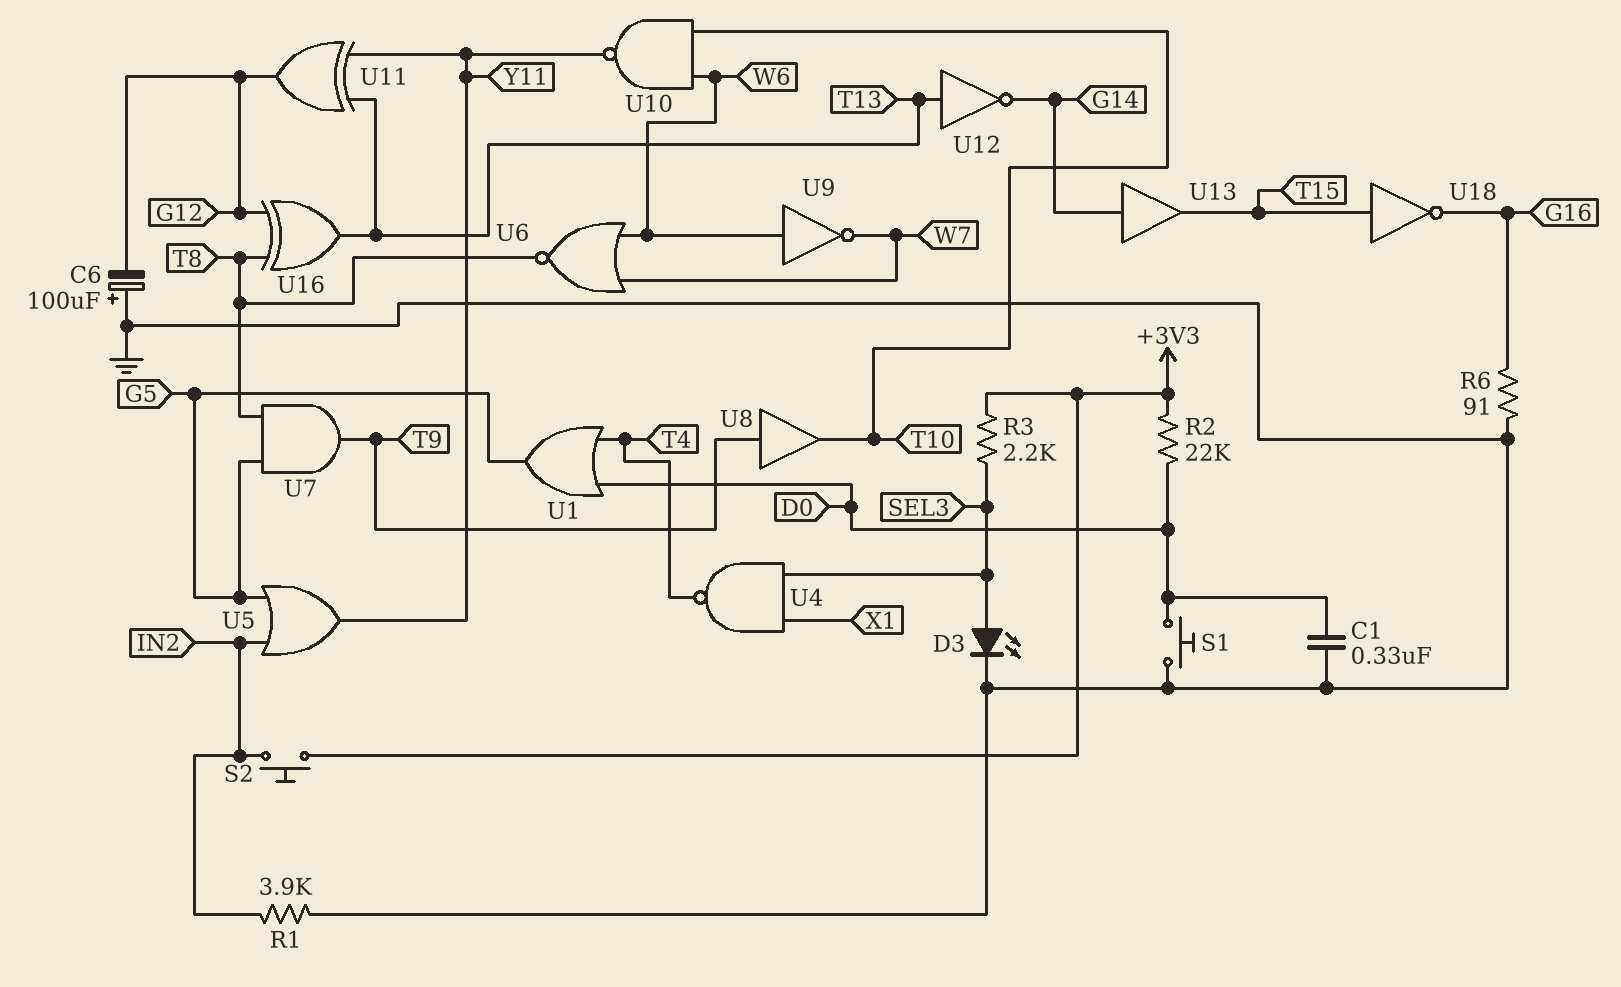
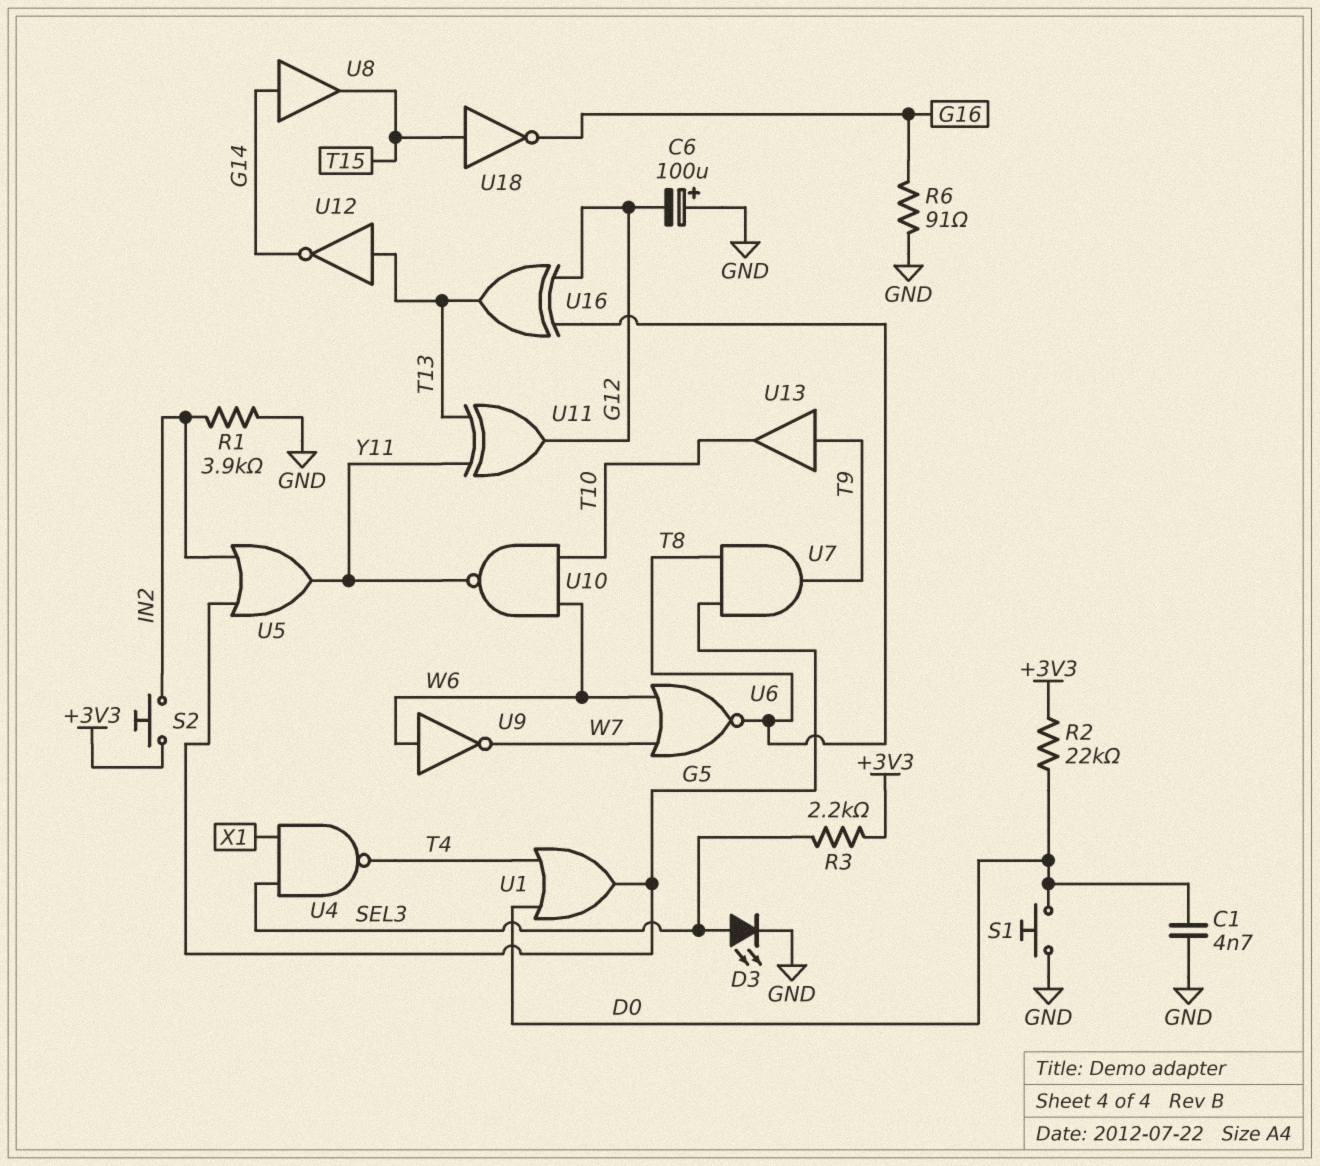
C1: 330nF (D0, GND) -> 4.7nF (D0, GND)
U8: buffer (in T9, out T10) -> buffer (in G14, out T15)
U13: buffer (in G14, out T15) -> buffer (in T9, out T10)

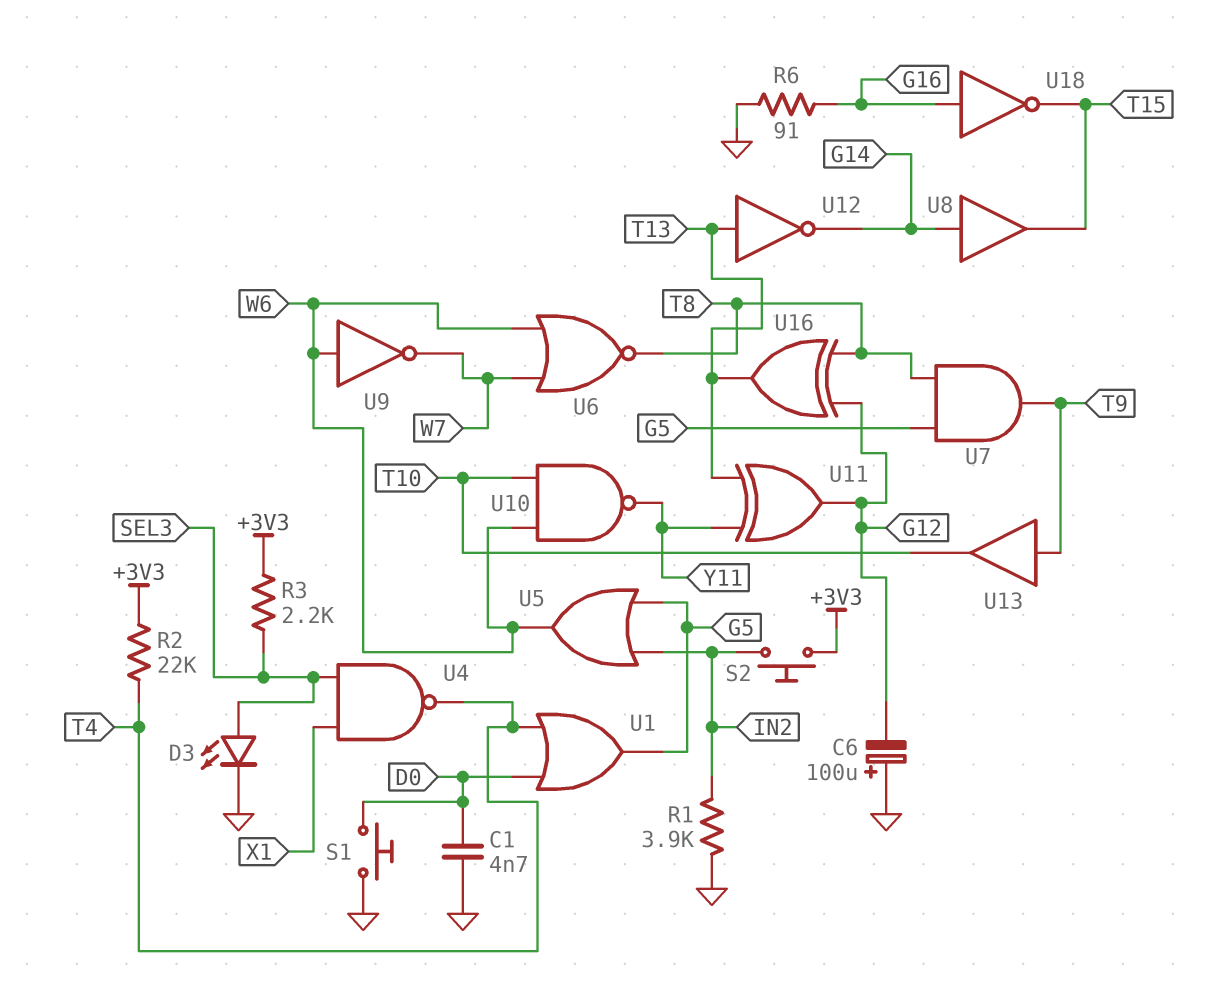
R2: 22k (+3V3, D0) -> 22k (+3V3, T4)
U5: OR (in G5, in IN2, out Y11) -> OR (in G5, in IN2, out W6)
U18: NOT (in T15, out G16) -> NOT (in G16, out T15)

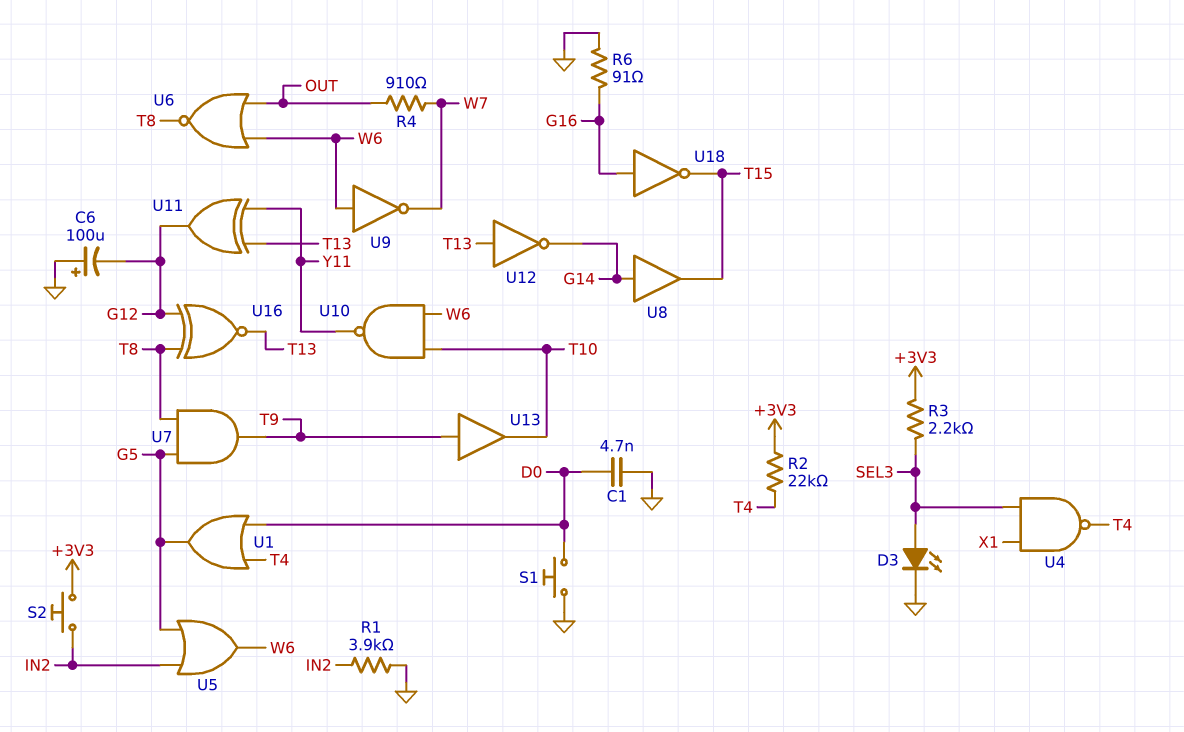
R4: none -> 910 (OUT, W7)
U6: NOR (in W6, in W7, out T8) -> NOR (in OUT, in W6, out T8)
U16: XOR (in G12, in T8, out T13) -> XNOR (in G12, in T8, out T13)

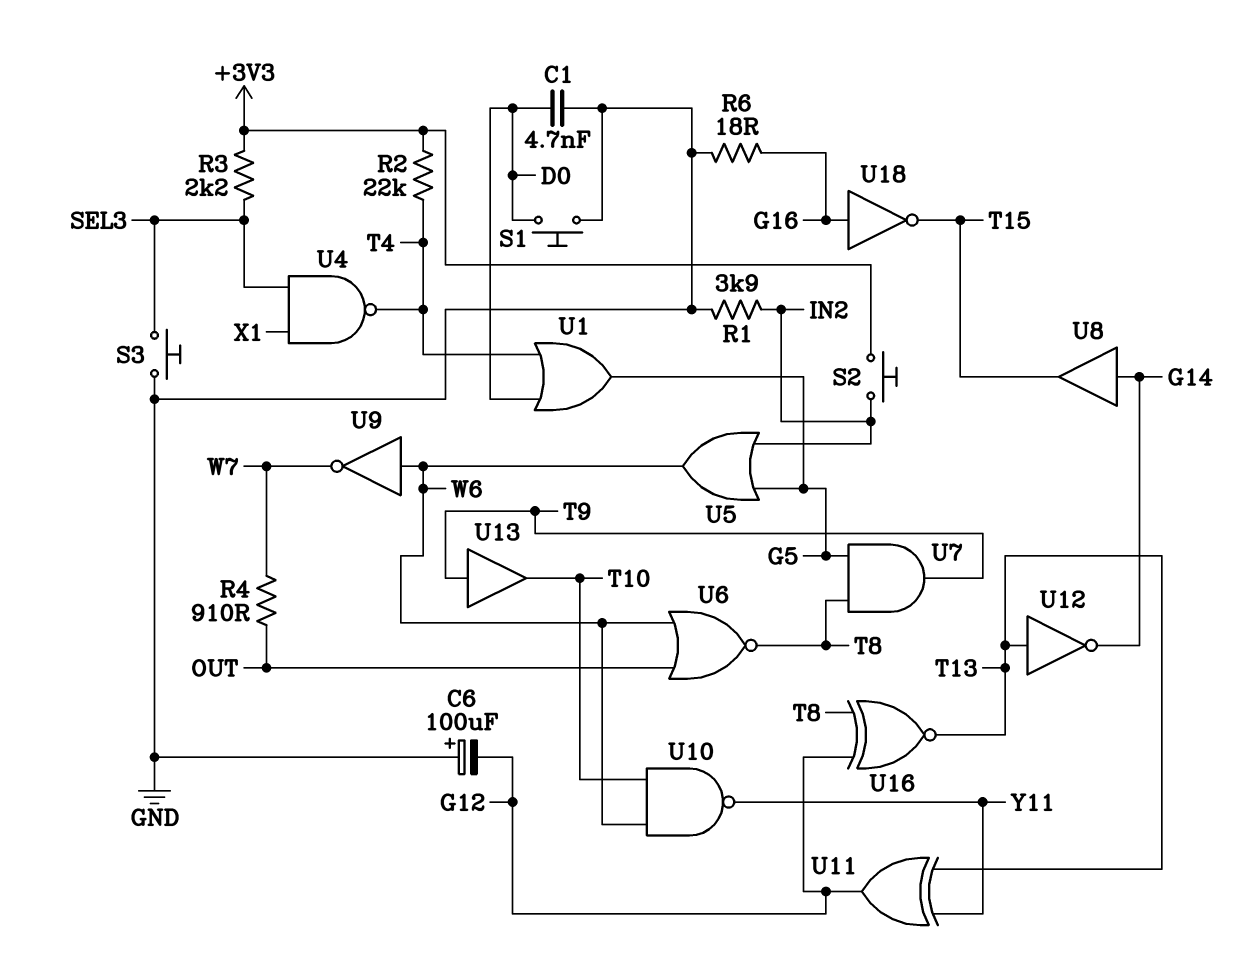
D3: LED (A SEL3, K GND) -> none
R6: 91 (G16, GND) -> 18 (G16, GND)
S3: none -> button (GND, SEL3)

